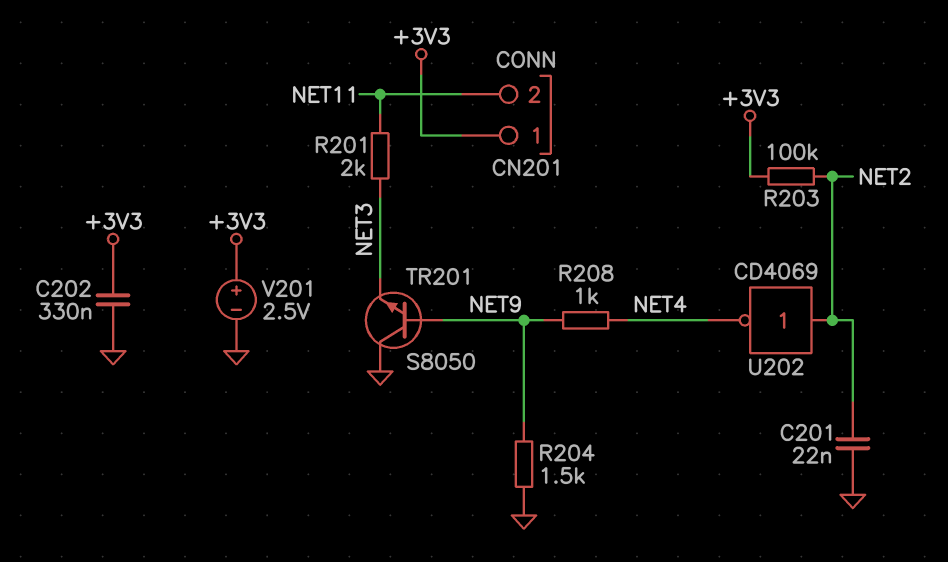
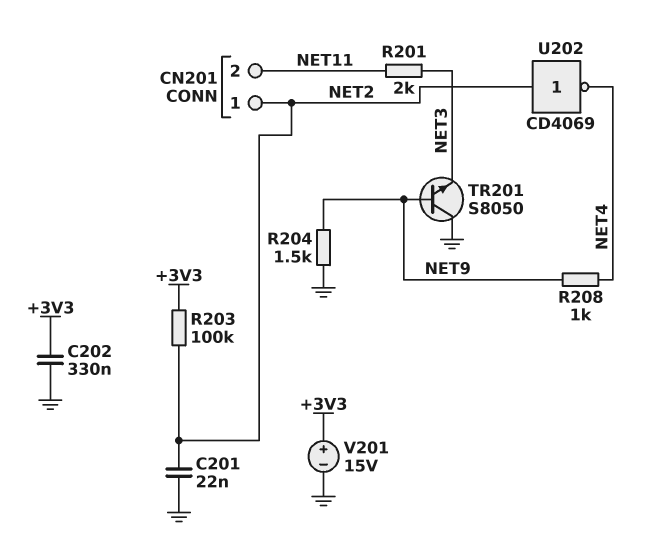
CN201 pin 1: +3V3 -> NET2
V201: 2.5V (plus +3V3, minus GND) -> 15V (plus +3V3, minus GND)

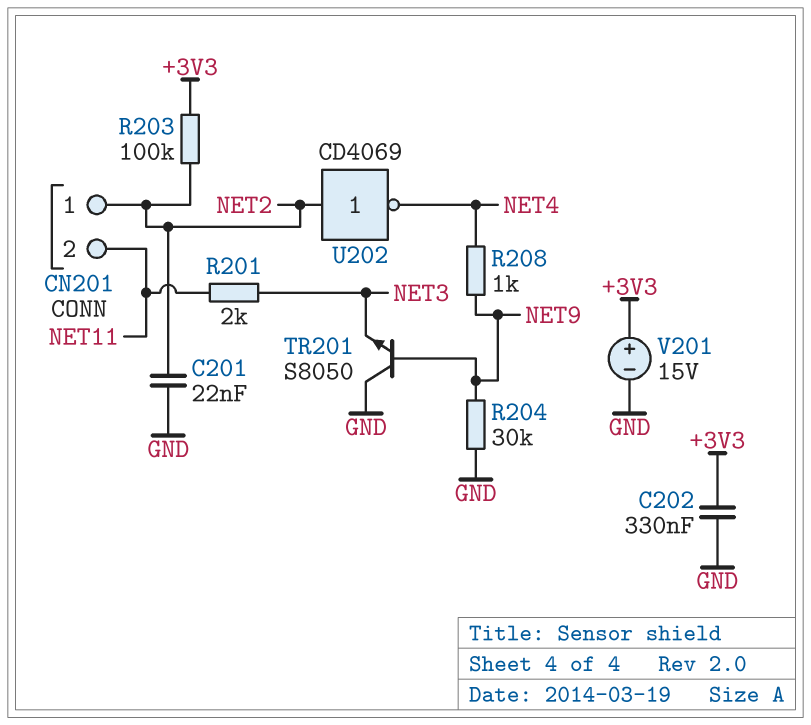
R204: 1.5k (GND, NET9) -> 30k (GND, NET9)

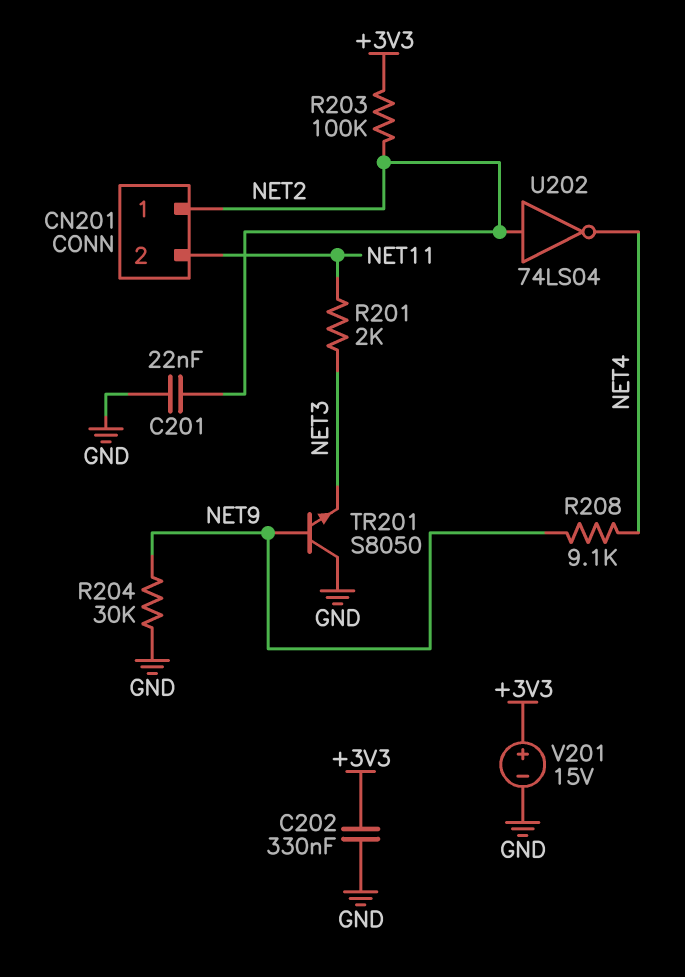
R208: 1k (NET4, NET9) -> 9.1k (NET4, NET9)
U202: NOT CD4069 (in NET2, out NET4) -> NOT 74LS04 (in NET2, out NET4)

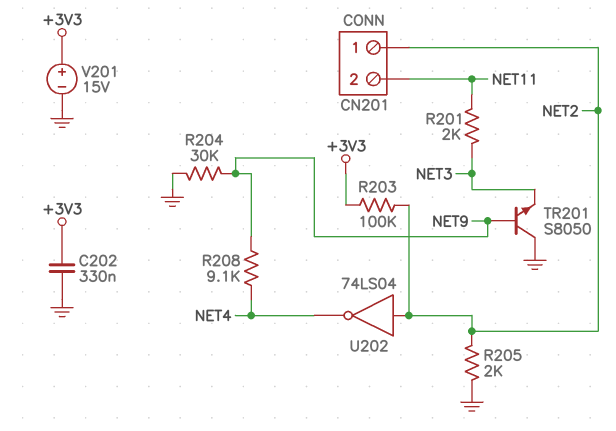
C201: 22nF (GND, NET2) -> none
R205: none -> 2k (GND, NET2)

